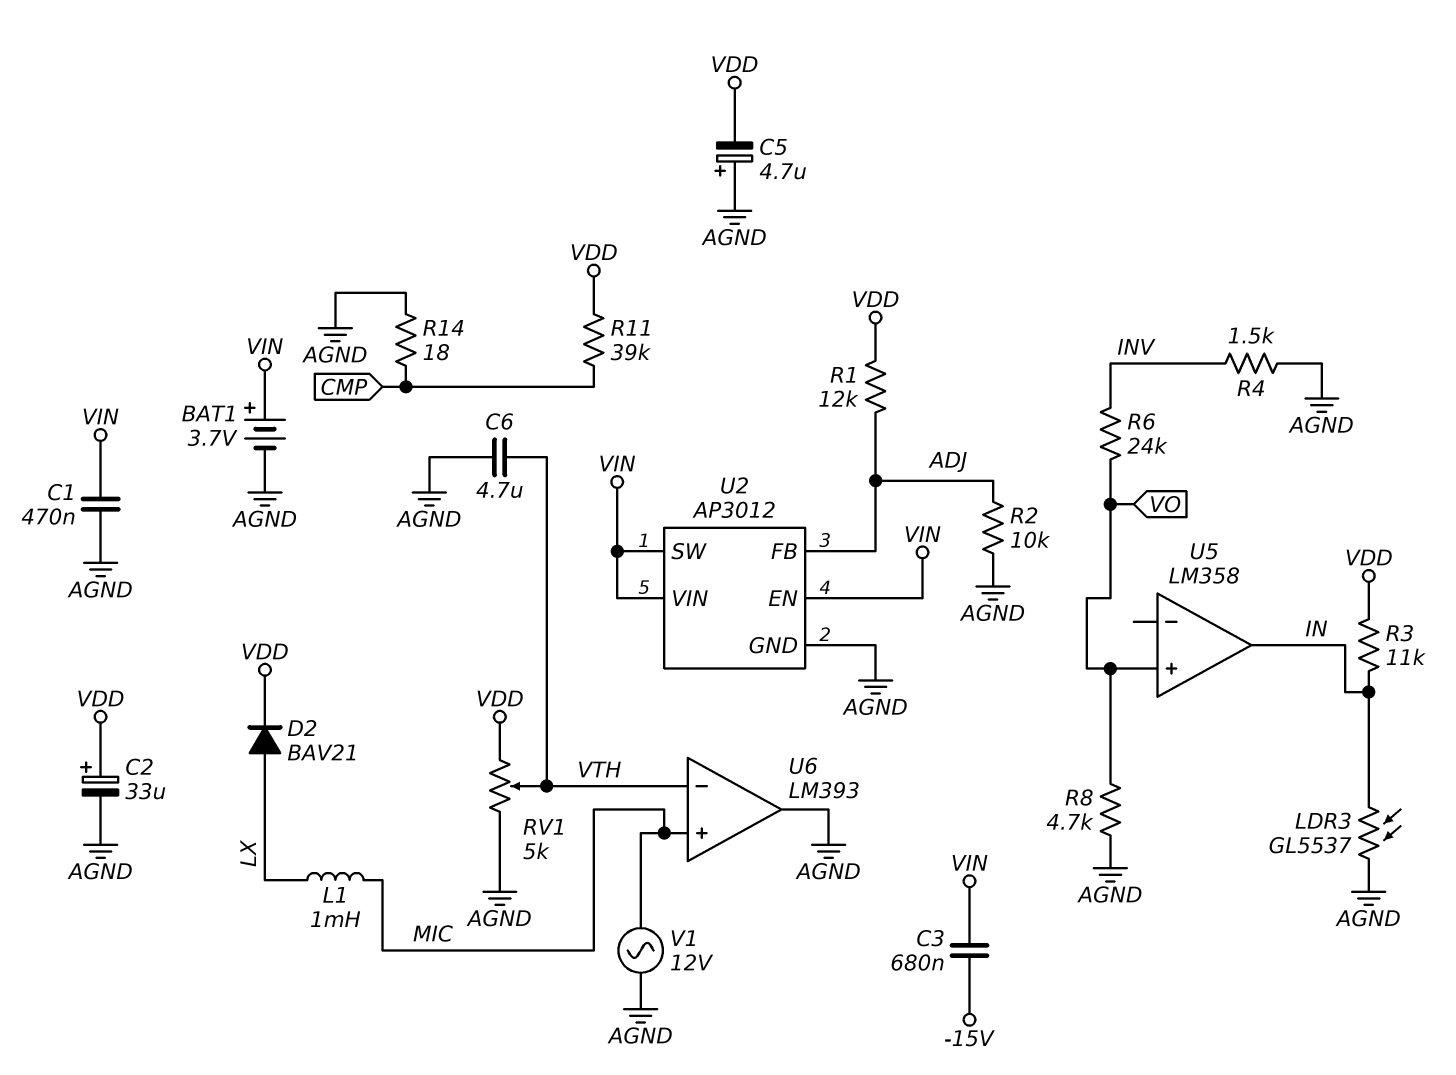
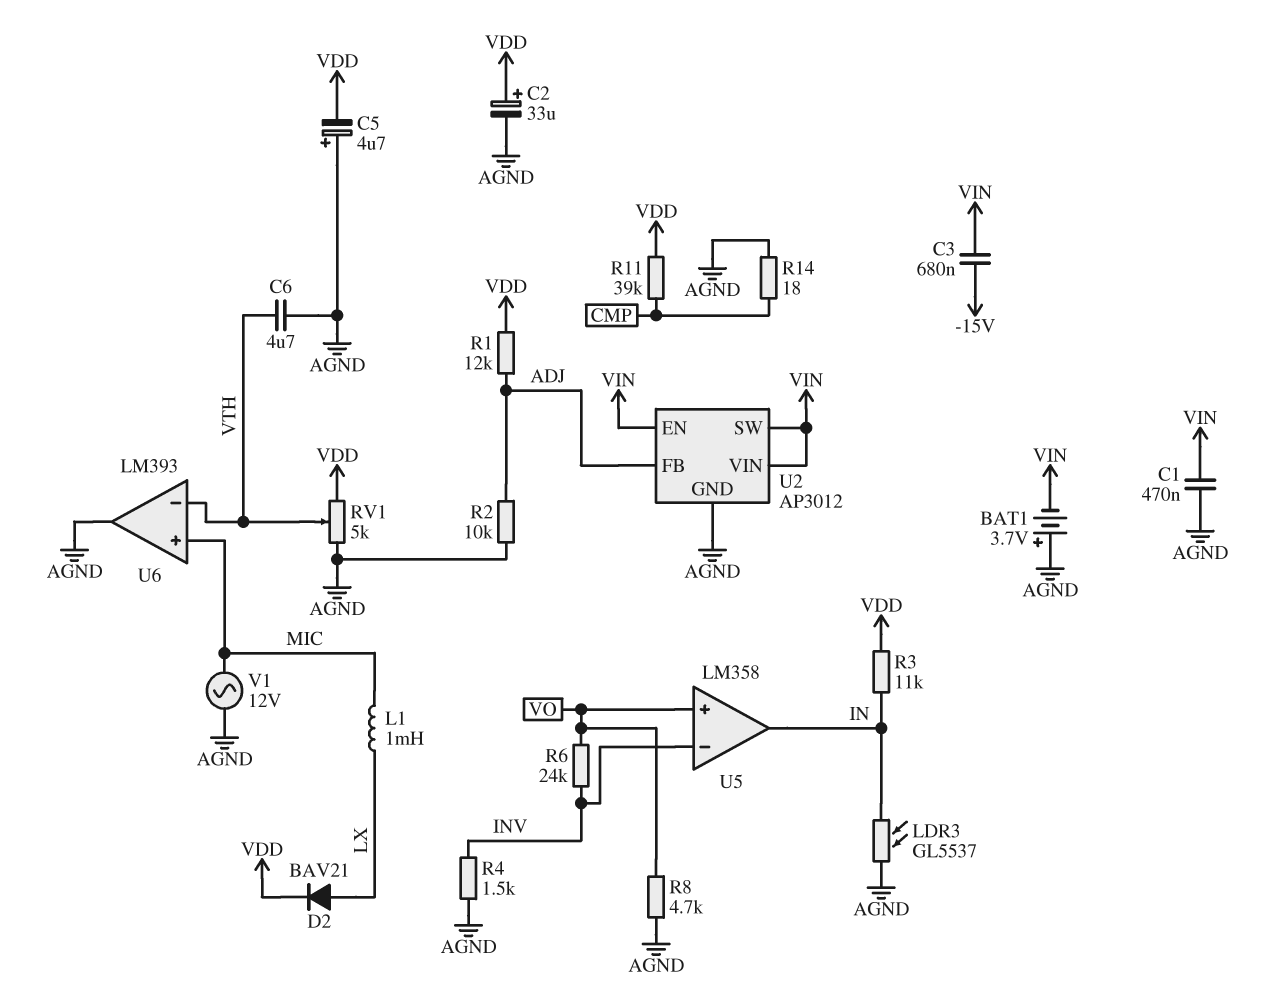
BAT1: 3.7V (plus VIN, minus AGND) -> 3.7V (plus AGND, minus VIN)
U5 pin in-: none -> INV

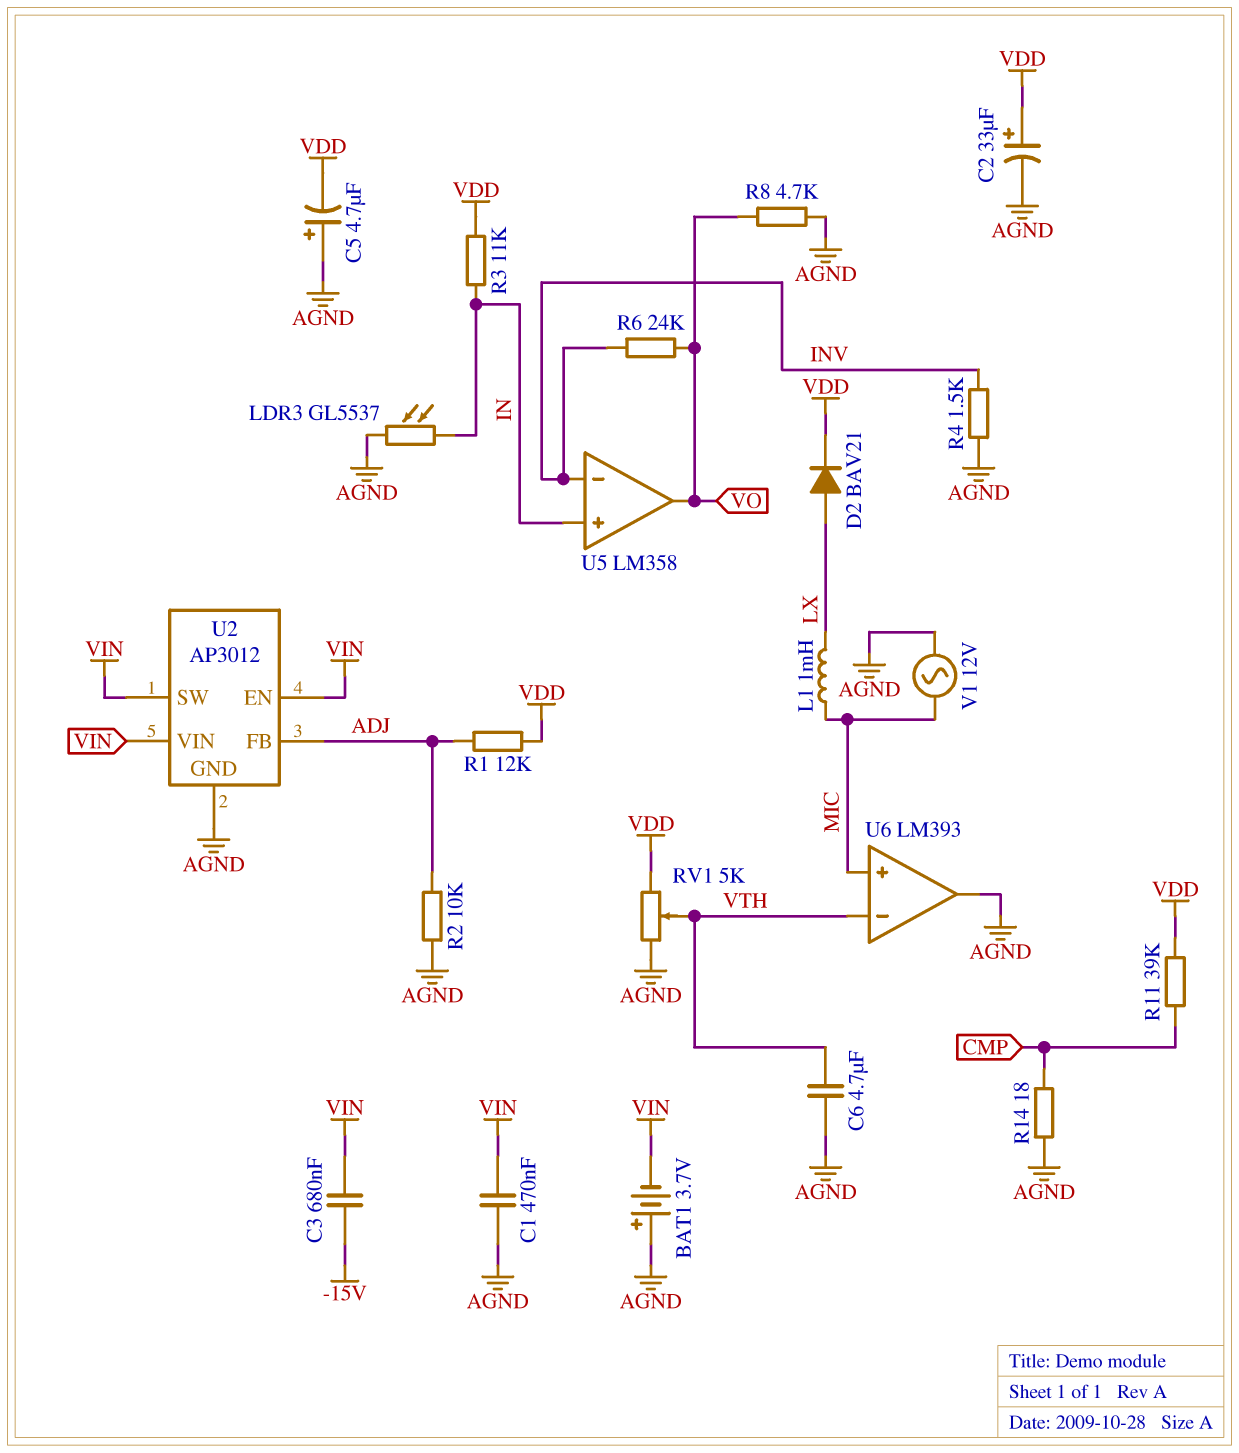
U5 pin in+: VO -> IN
U5 pin out: IN -> VO

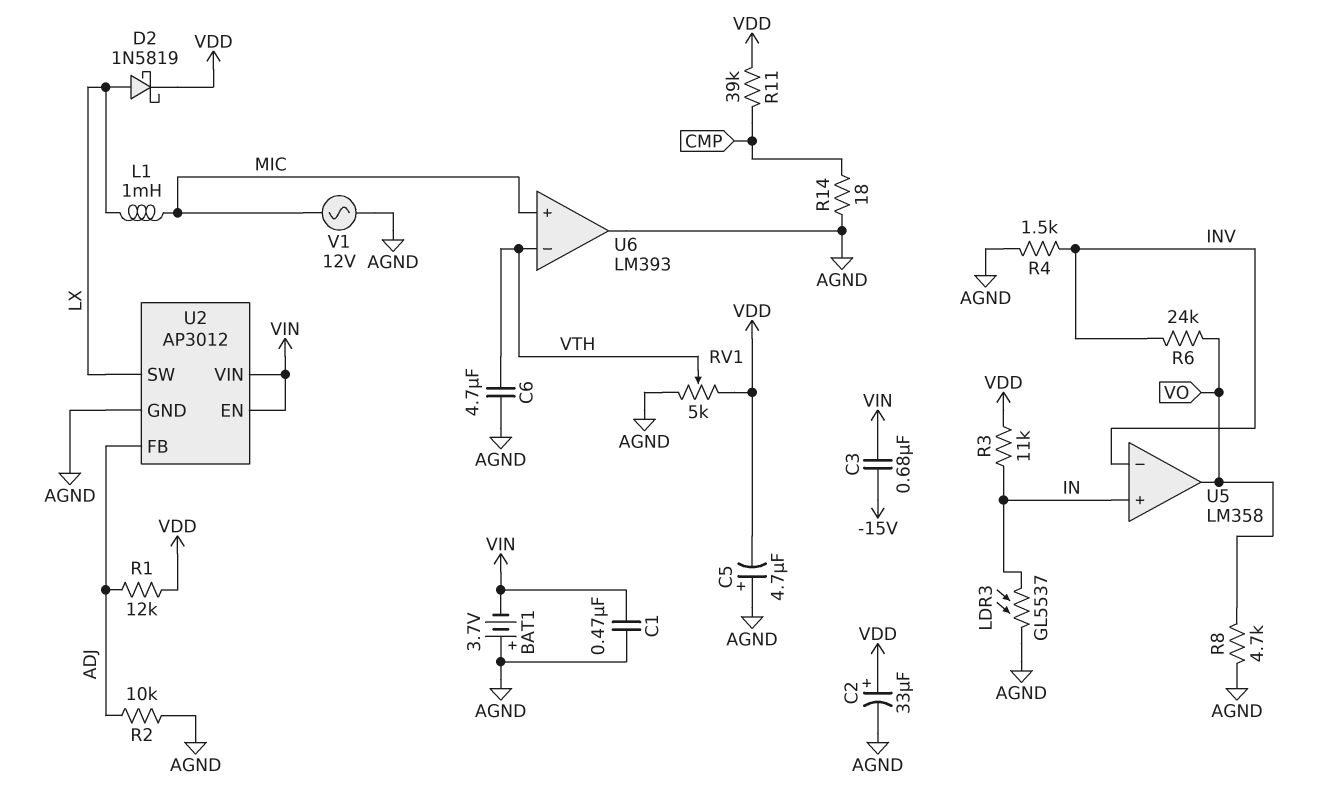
D2: diode BAV21 (A LX, K VDD) -> schottky 1N5819 (A LX, K VDD)
U2 pin SW: VIN -> LX

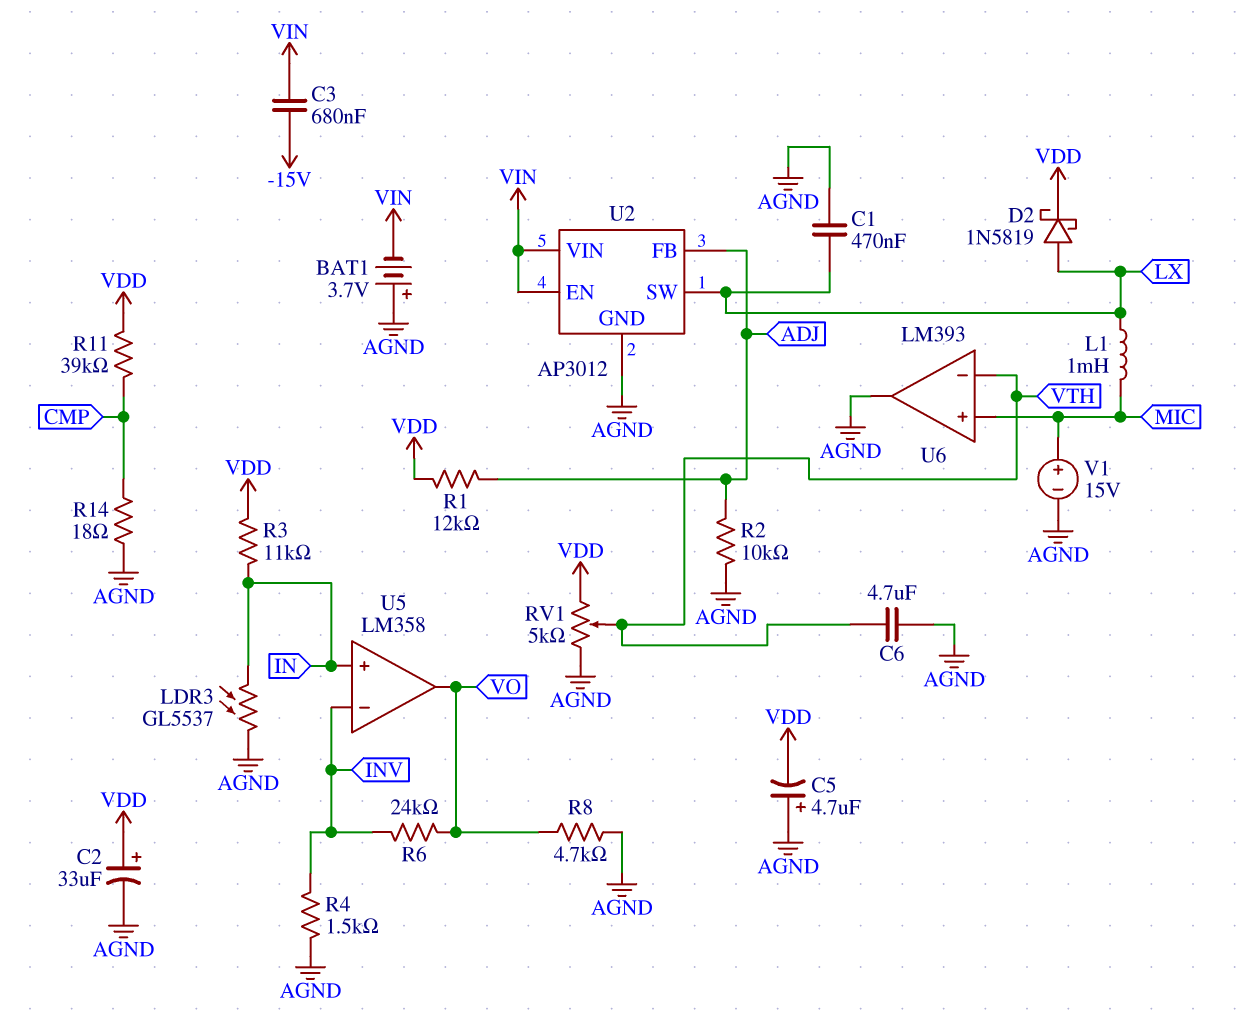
C1: 470nF (AGND, VIN) -> 470nF (AGND, LX)
V1: AC 12V (AGND, MIC) -> 15V (plus MIC, minus AGND)

